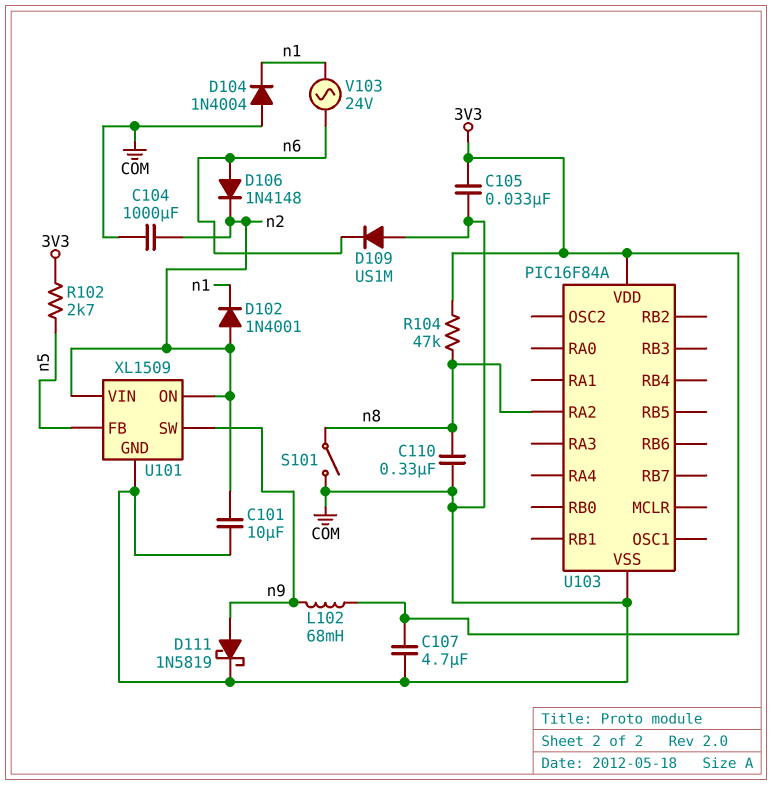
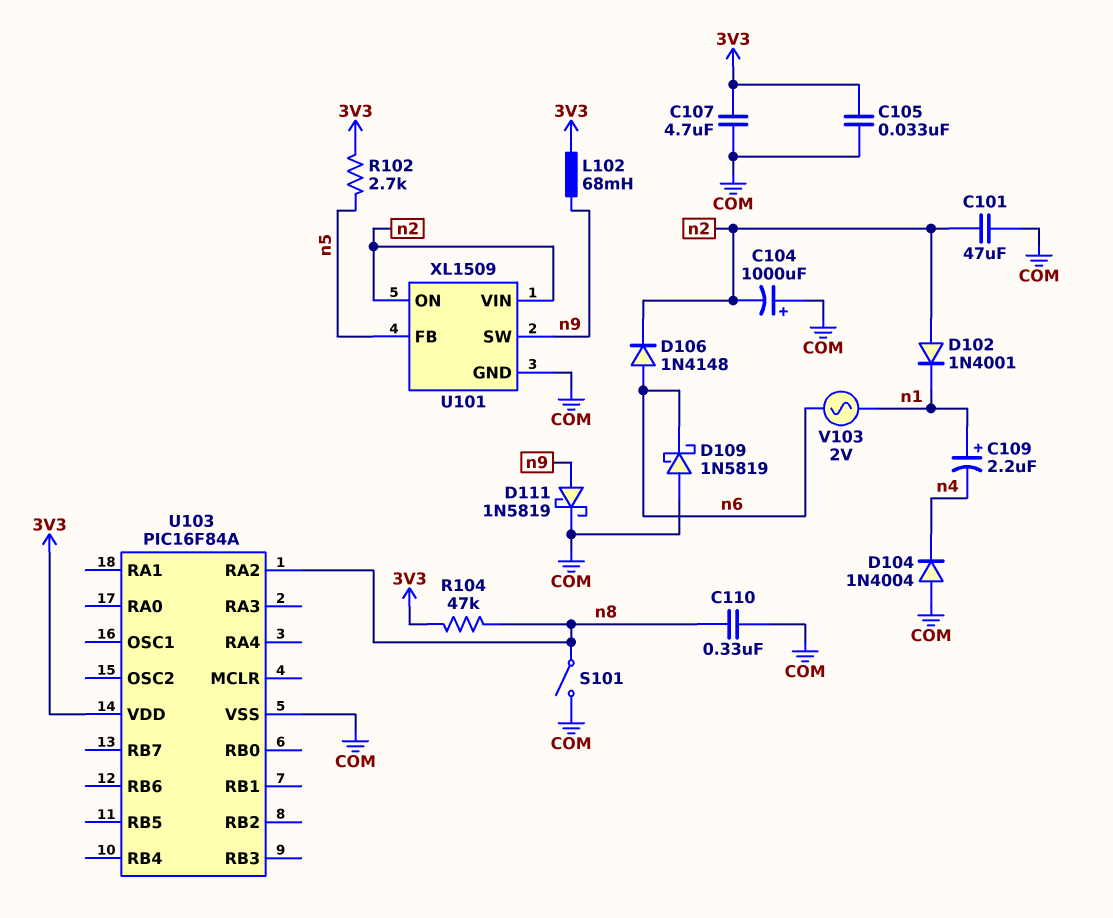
C101: 10uF (COM, n2) -> 47uF (COM, n2)
C104: 1000uF (COM, n2) -> 1000uF (plus COM, minus n2)
C109: none -> 2.2uF (plus n1, minus n4)
D104: diode 1N4004 (A COM, K n1) -> diode 1N4004 (A COM, K n4)
D109: diode US1M (A COM, K n6) -> schottky 1N5819 (A COM, K n6)
V103: AC 24V (n1, n6) -> AC 2V (n1, n6)

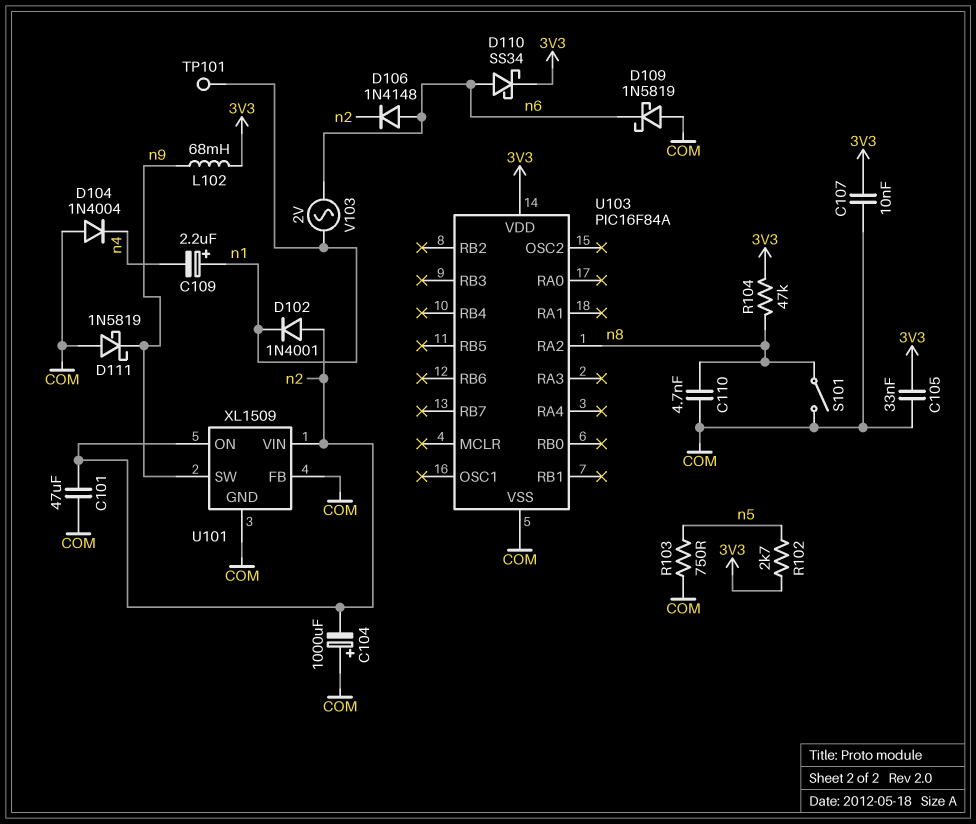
C107: 4.7uF (3V3, COM) -> 10nF (3V3, COM)
C110: 330nF (COM, n8) -> 4.7nF (COM, n8)
D110: none -> schottky SS34 (A n6, K 3V3)
D111: schottky 1N5819 (A n9, K COM) -> schottky 1N5819 (A COM, K n9)
R103: none -> 750 (COM, n5)
TP101: none -> test point (n1)
U101 pin FB: n5 -> COM

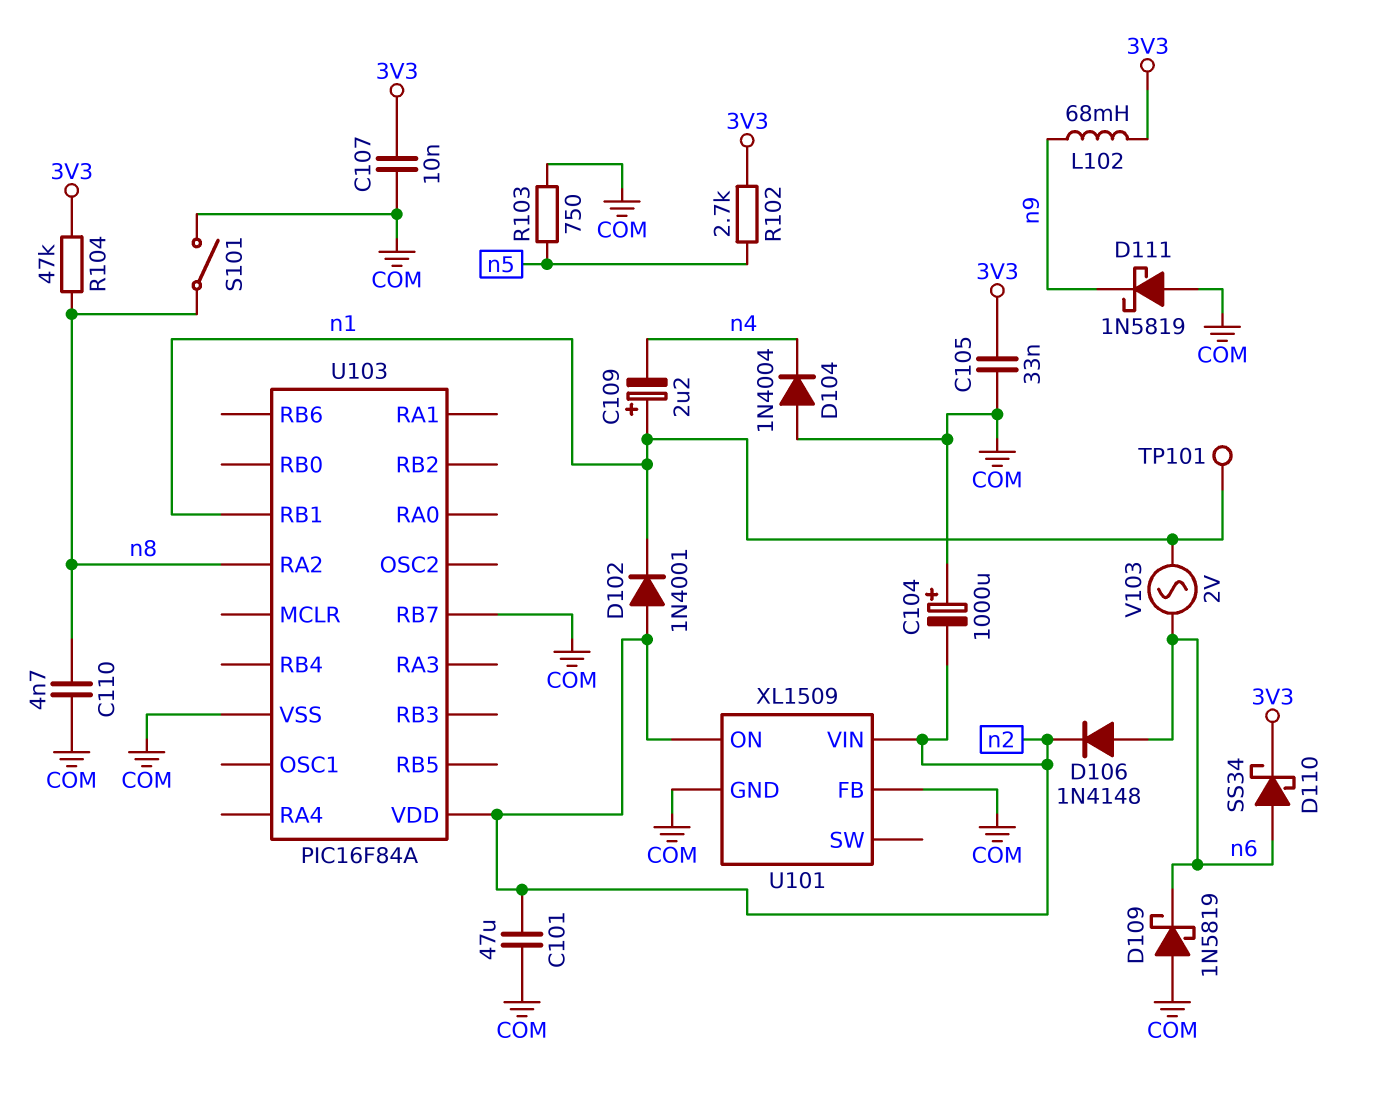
U101 pin SW: n9 -> none
U103 pin RB1: none -> n1
U103 pin RB7: none -> COM
U103 pin VDD: 3V3 -> n2

